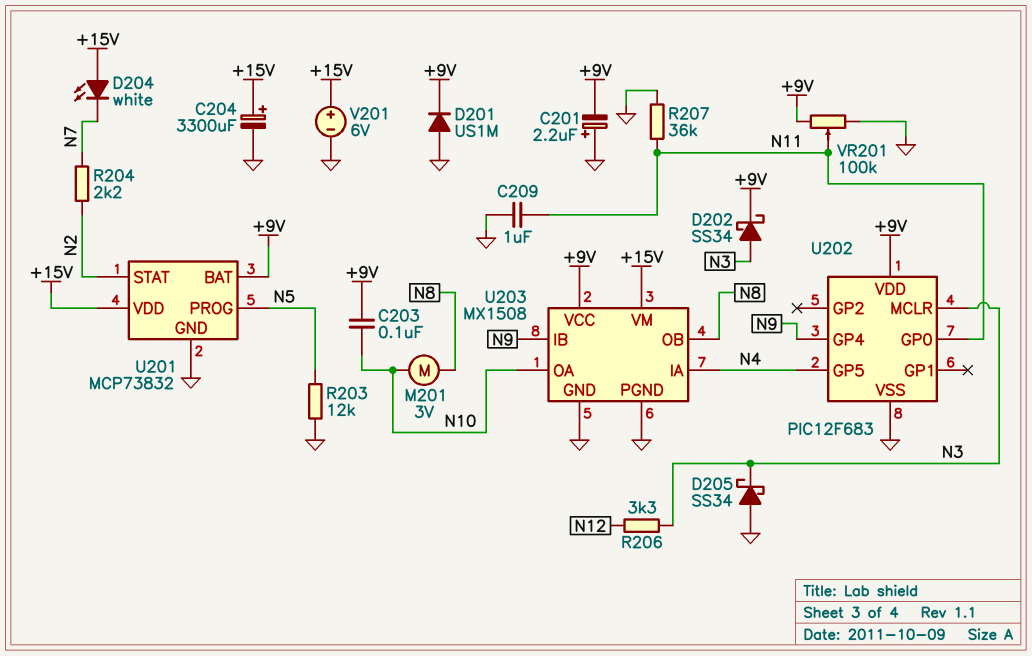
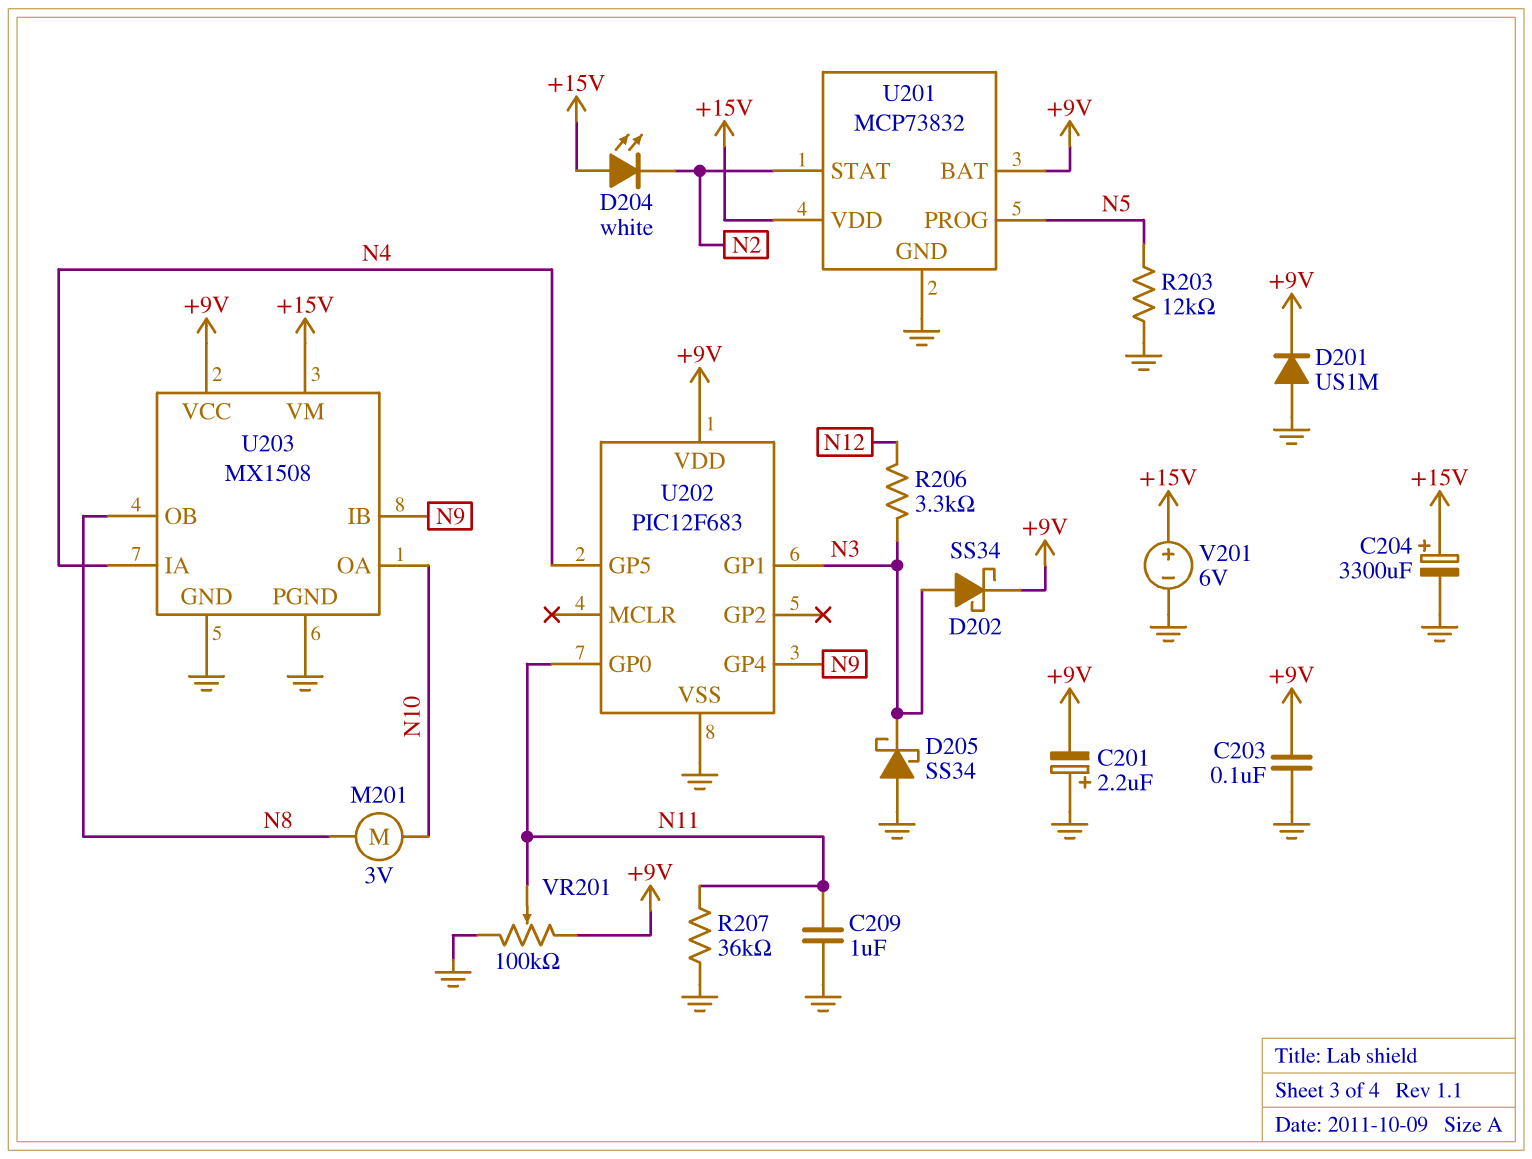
C203: 100nF (+9V, N10) -> 100nF (+9V, GND)
D204: LED white (A +15V, K N7) -> LED white (A +15V, K N2)
R204: 2.2k (N2, N7) -> none
U202 pin GP1: none -> N3
U202 pin MCLR: N3 -> none

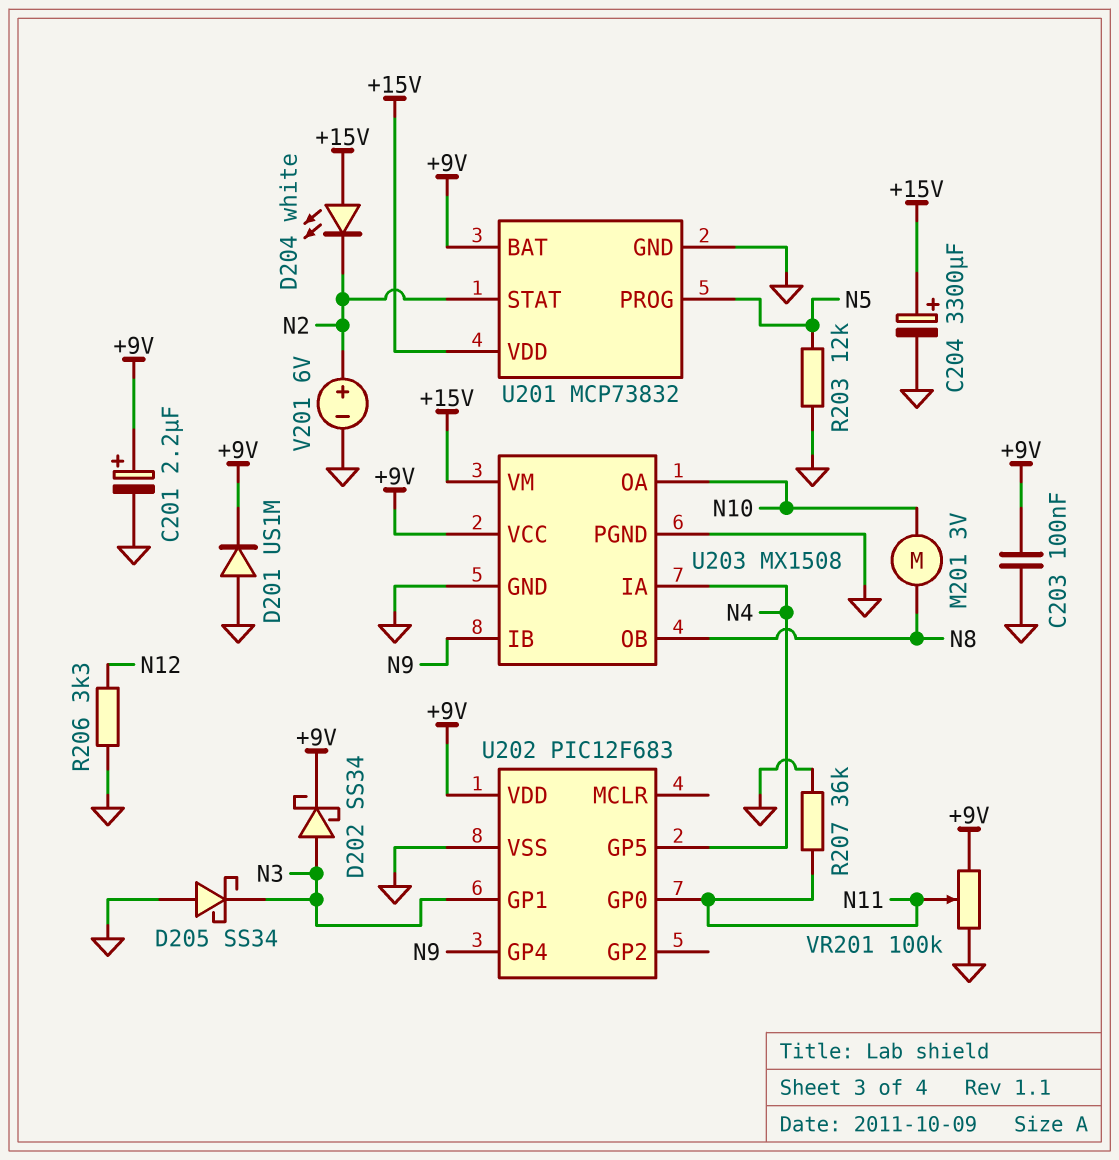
C201: 2.2uF (plus GND, minus +9V) -> 2.2uF (plus +9V, minus GND)
C209: 1uF (GND, N11) -> none
R206: 3.3k (N3, N12) -> 3.3k (GND, N12)
V201: 6V (plus +15V, minus GND) -> 6V (plus N2, minus GND)

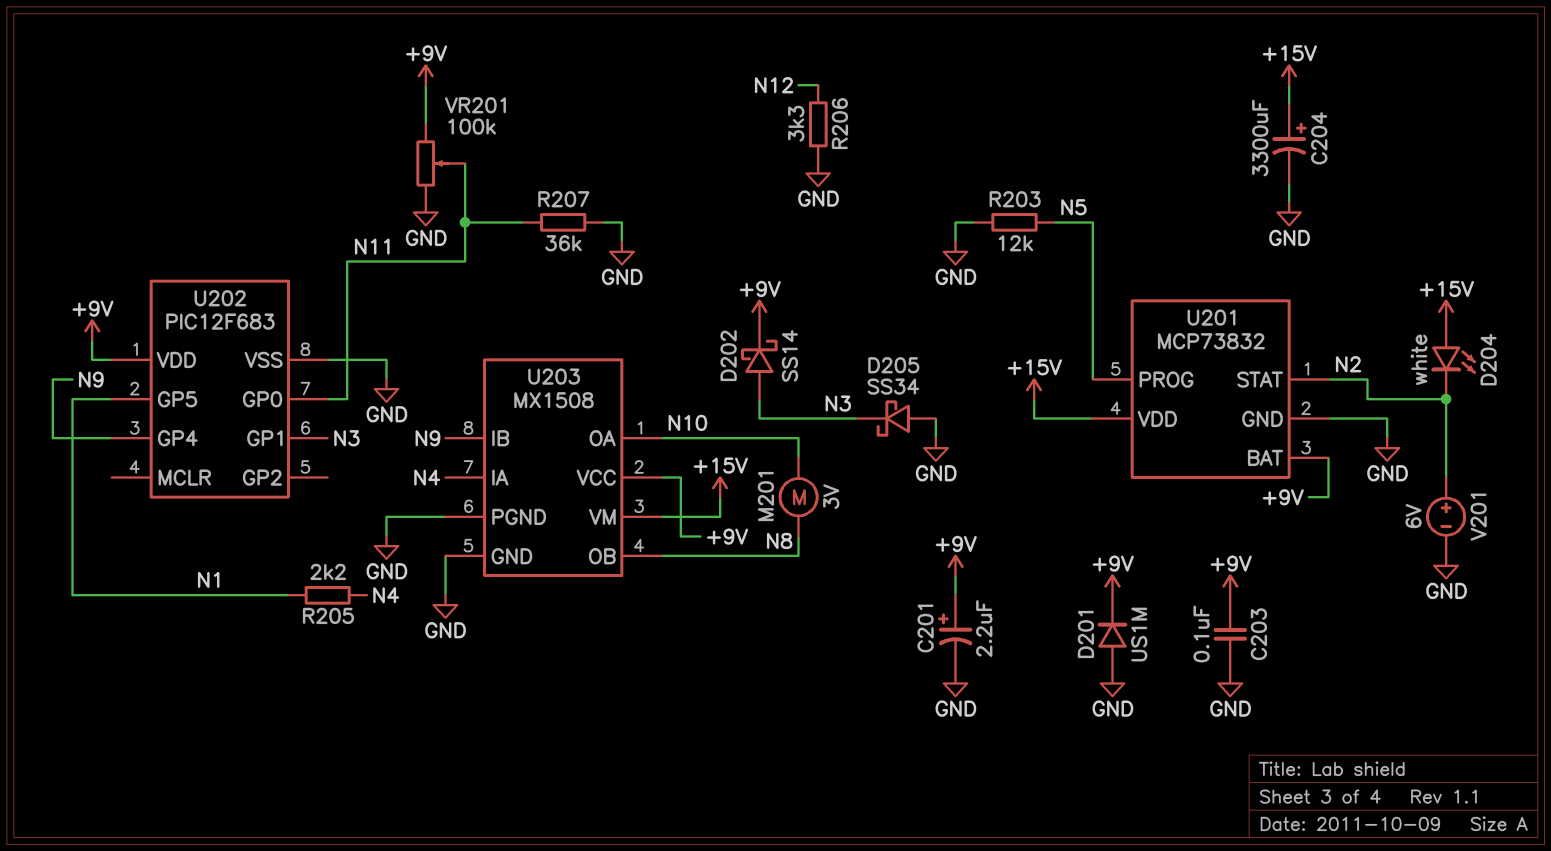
D202: schottky SS34 (A N3, K +9V) -> schottky SS14 (A N3, K +9V)
R205: none -> 2.2k (N1, N4)
U202 pin GP5: N4 -> N1

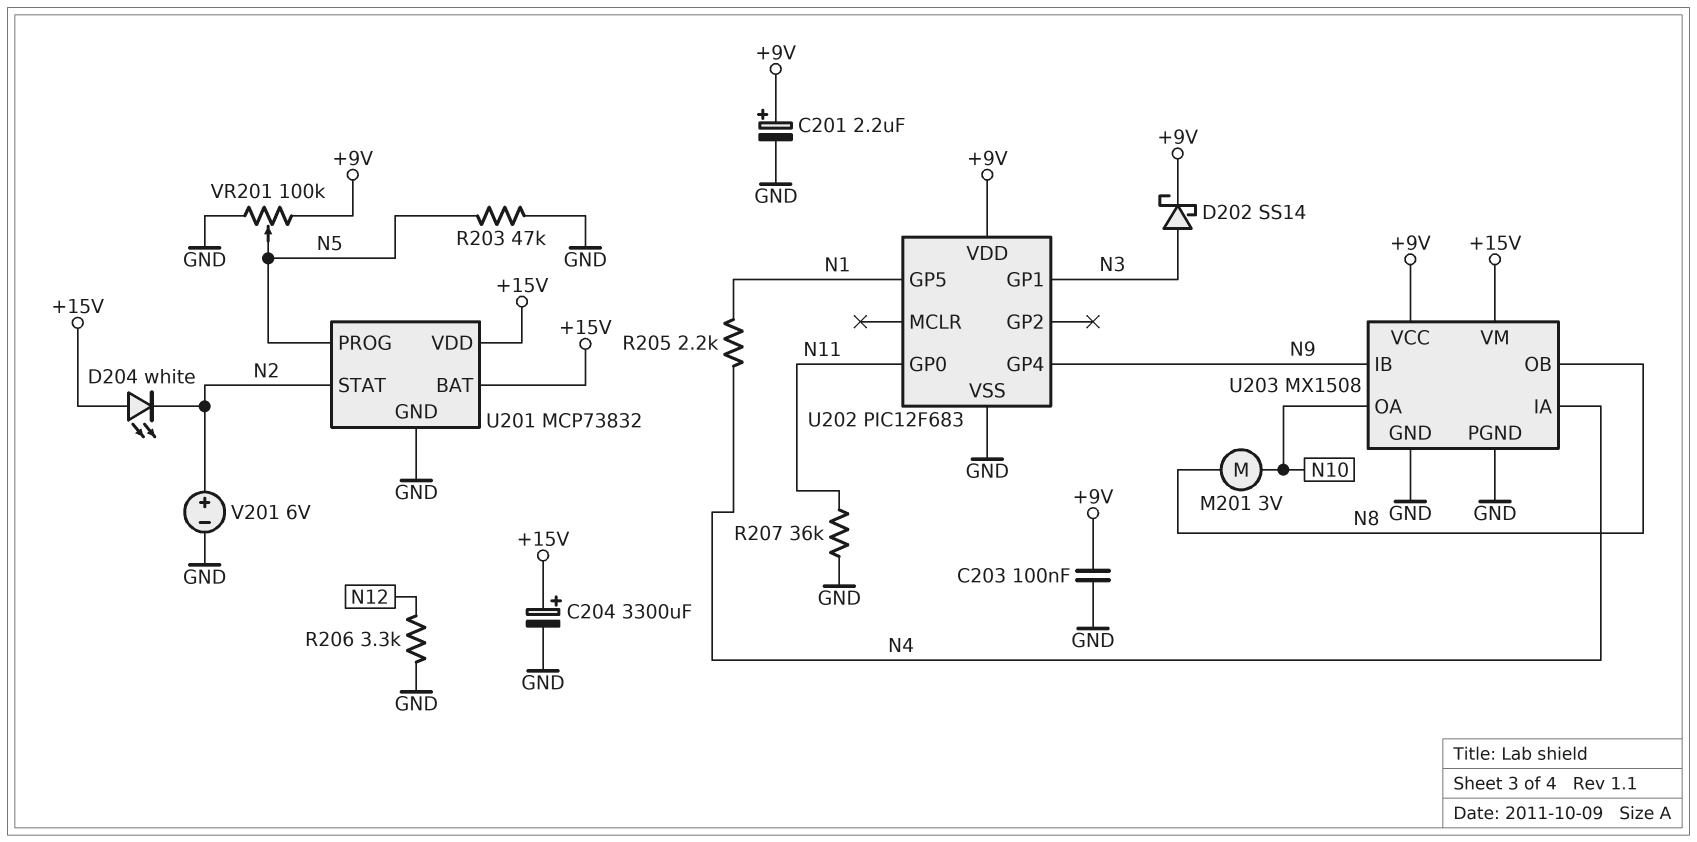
D201: diode US1M (A GND, K +9V) -> none
D205: schottky SS34 (A GND, K N3) -> none
R203: 12k (GND, N5) -> 47k (GND, N5)
U201 pin BAT: +9V -> +15V
VR201: 100k (+9V, GND, wiper N11) -> 100k (+9V, GND, wiper N5)

